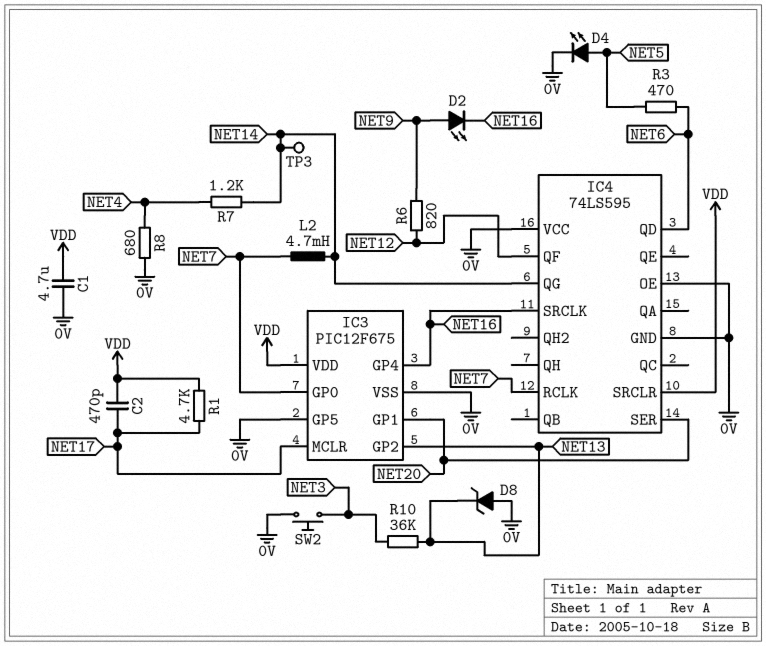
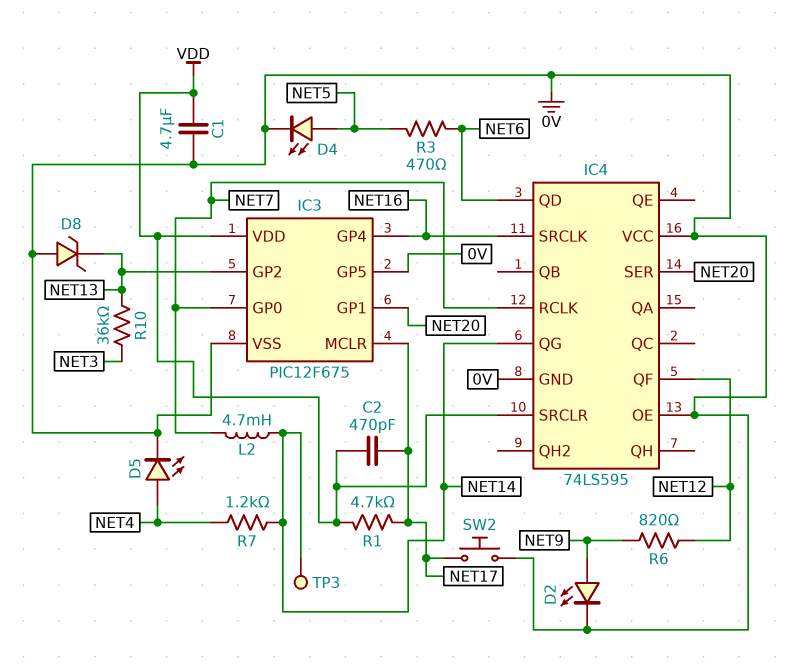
D2: LED (A NET9, K NET16) -> LED (A NET9, K 0V)
D5: none -> LED (A NET4, K 0V)
R8: 680 (0V, NET4) -> none
SW2: button (0V, NET3) -> button (0V, NET17)

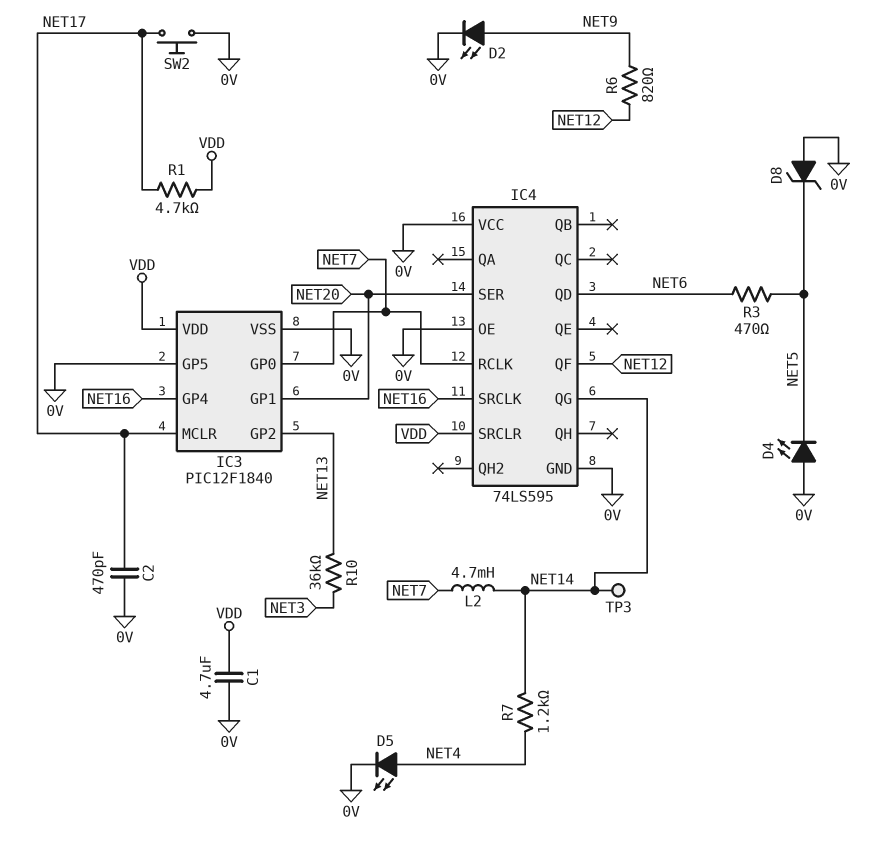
C2: 470pF (NET17, VDD) -> 470pF (0V, NET17)
D4: LED (A NET5, K 0V) -> LED (A 0V, K NET5)
D8: zener (A 0V, K NET13) -> zener (A 0V, K NET5)
IC3: PIC12F675 -> PIC12F1840

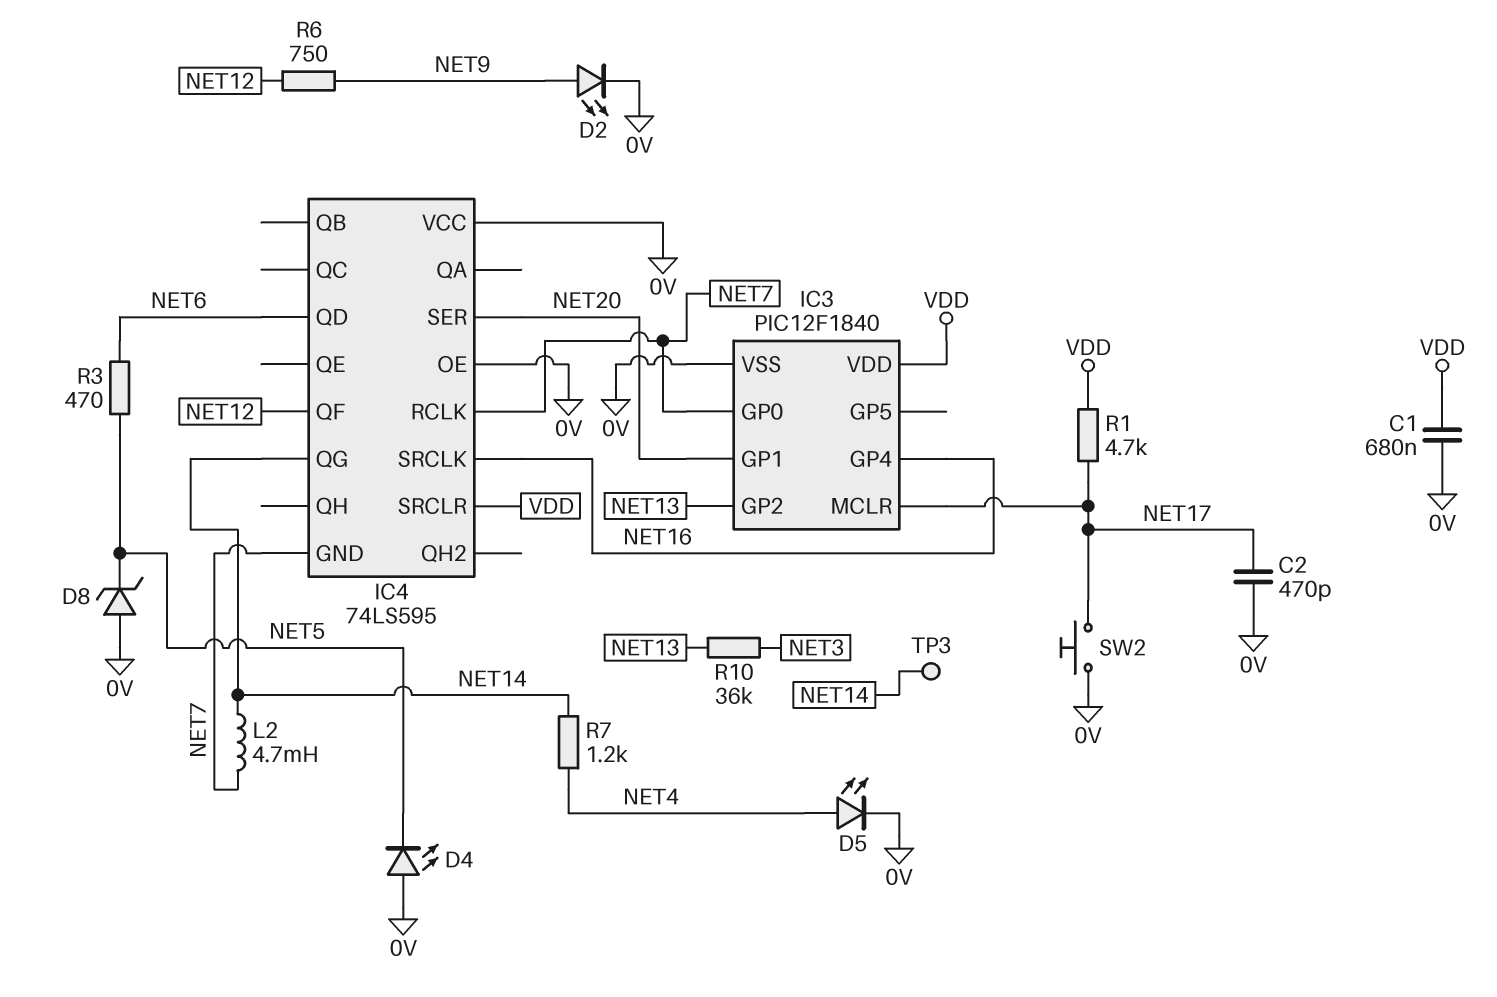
C1: 4.7uF (0V, VDD) -> 680nF (0V, VDD)
IC3 pin GP5: 0V -> none
IC4 pin GND: 0V -> NET7
R6: 820 (NET9, NET12) -> 750 (NET9, NET12)

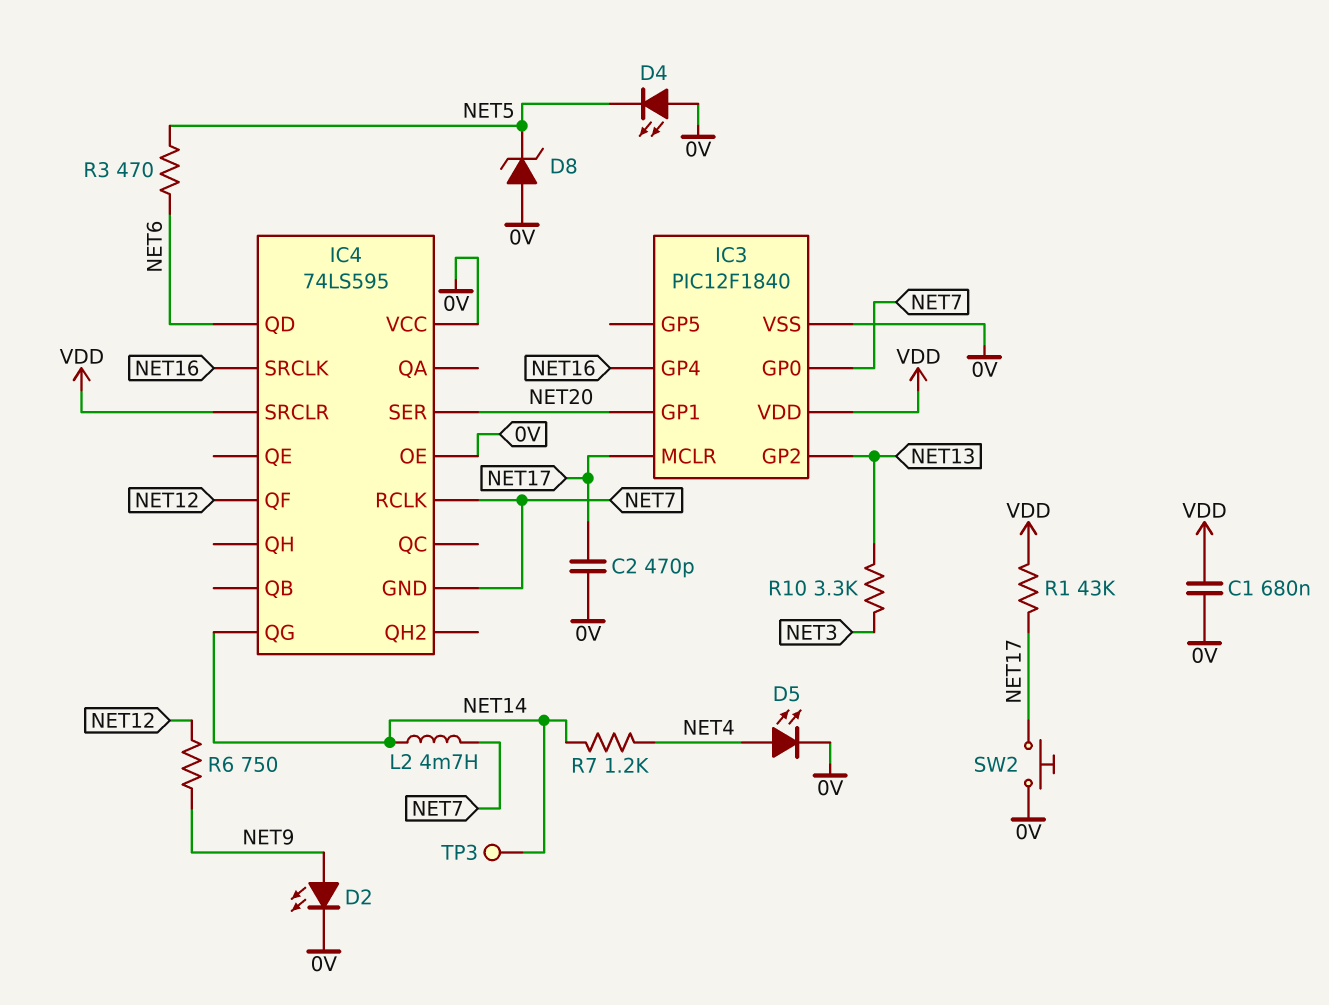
R1: 4.7k (NET17, VDD) -> 43k (NET17, VDD)
R10: 36k (NET3, NET13) -> 3.3k (NET3, NET13)

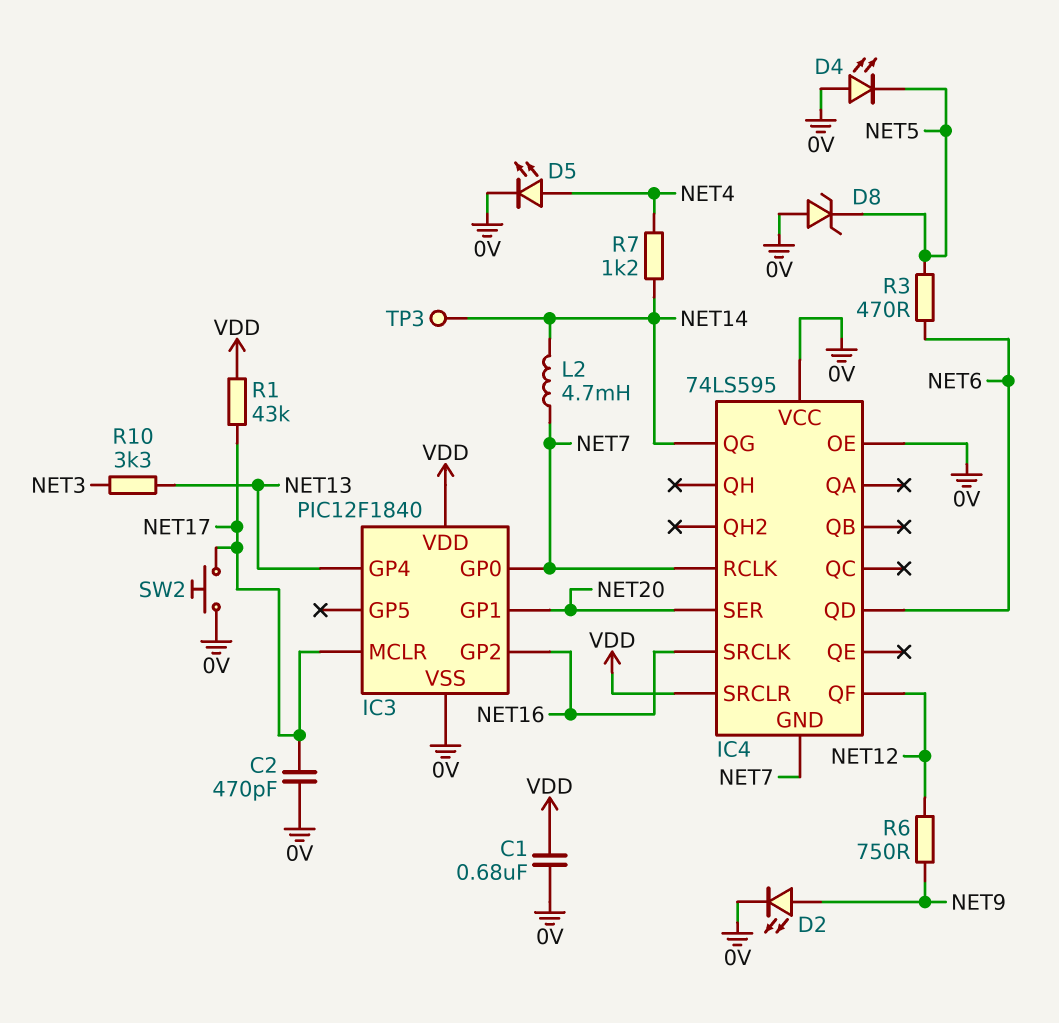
IC3 pin GP2: NET13 -> NET16
IC3 pin GP4: NET16 -> NET13

